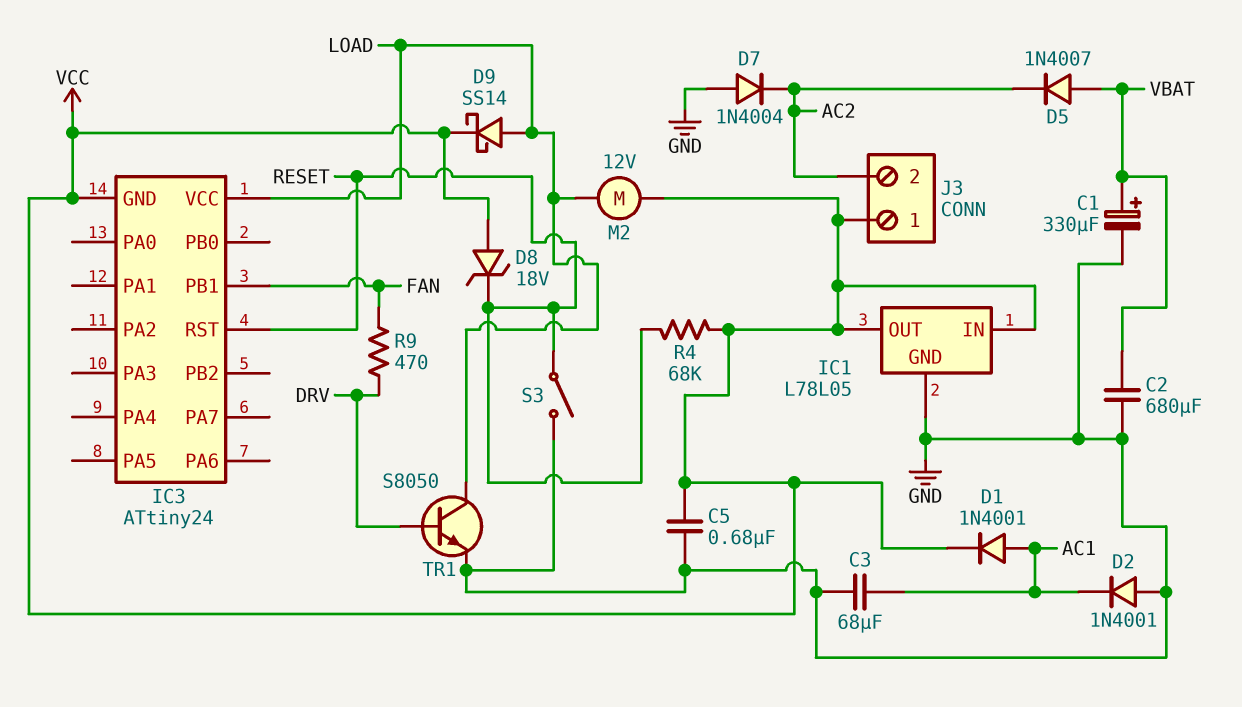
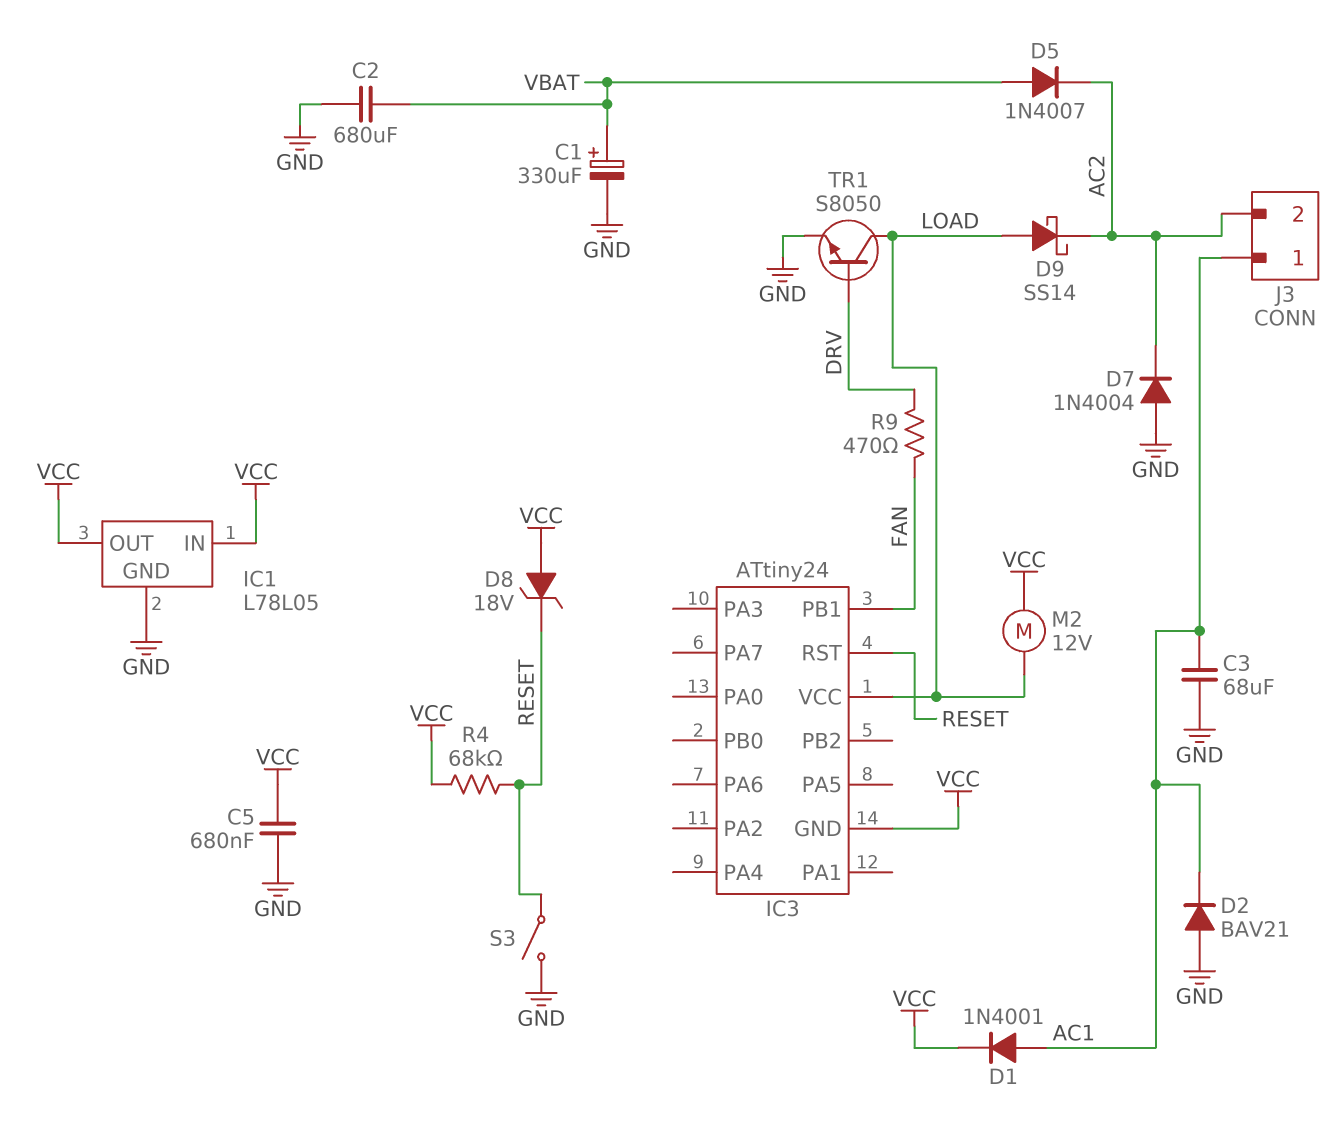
D2: diode 1N4001 (A GND, K AC1) -> diode BAV21 (A GND, K AC1)
D9: schottky SS14 (A LOAD, K VCC) -> schottky SS14 (A LOAD, K AC2)
J3 pin 1: VCC -> AC1

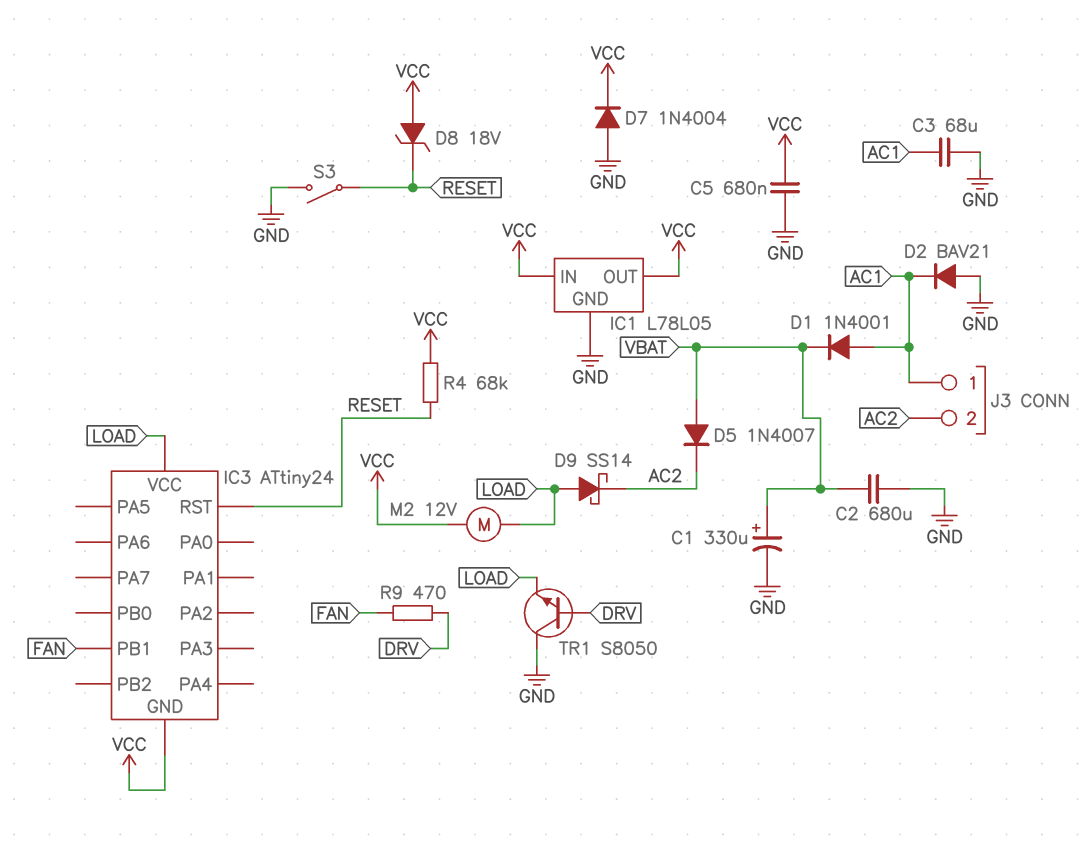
D1: diode 1N4001 (A AC1, K VCC) -> diode 1N4001 (A AC1, K VBAT)
D7: diode 1N4004 (A GND, K AC2) -> diode 1N4004 (A GND, K VCC)
TR1: NPN S8050 (B DRV, C LOAD, E GND) -> NPN S8050 (B DRV, C GND, E LOAD)

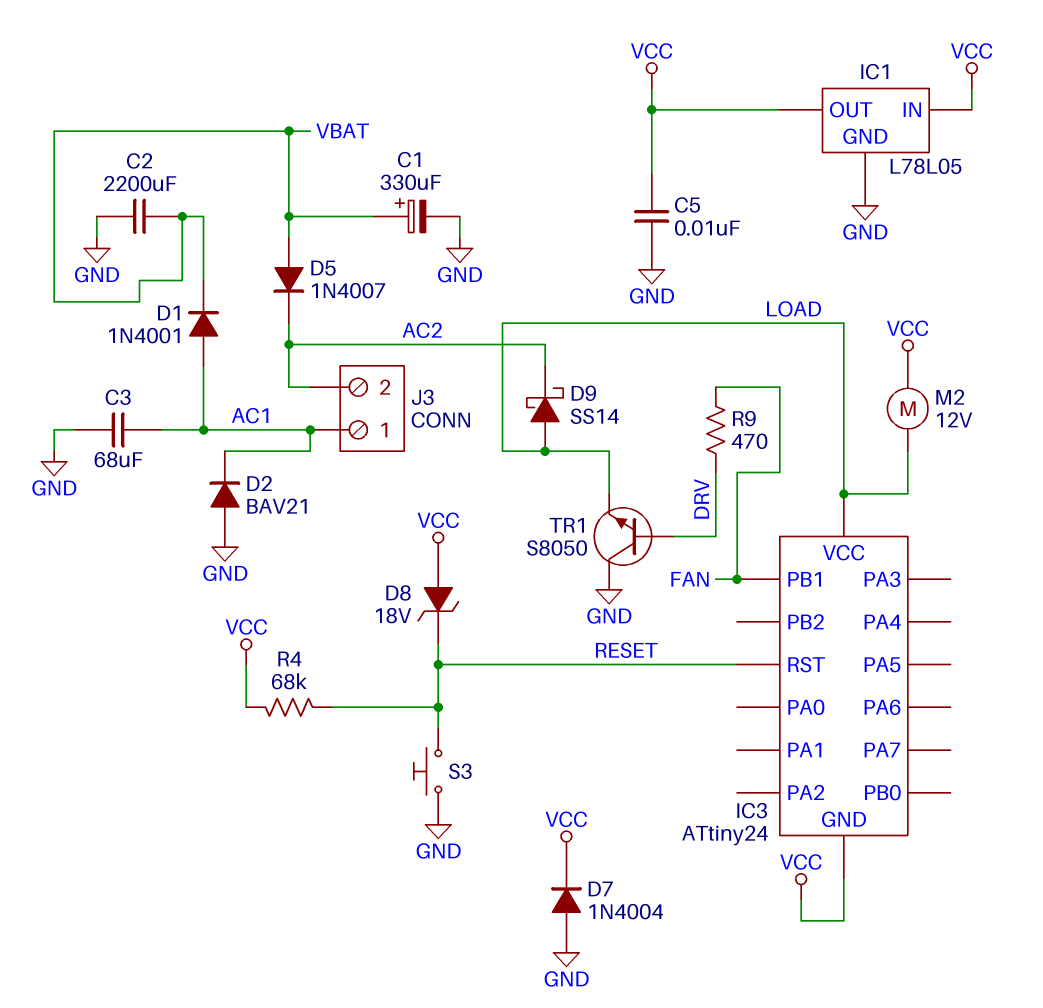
C2: 680uF (GND, VBAT) -> 2200uF (GND, VBAT)
C5: 680nF (GND, VCC) -> 10nF (GND, VCC)
S3: switch (GND, RESET) -> button (GND, RESET)

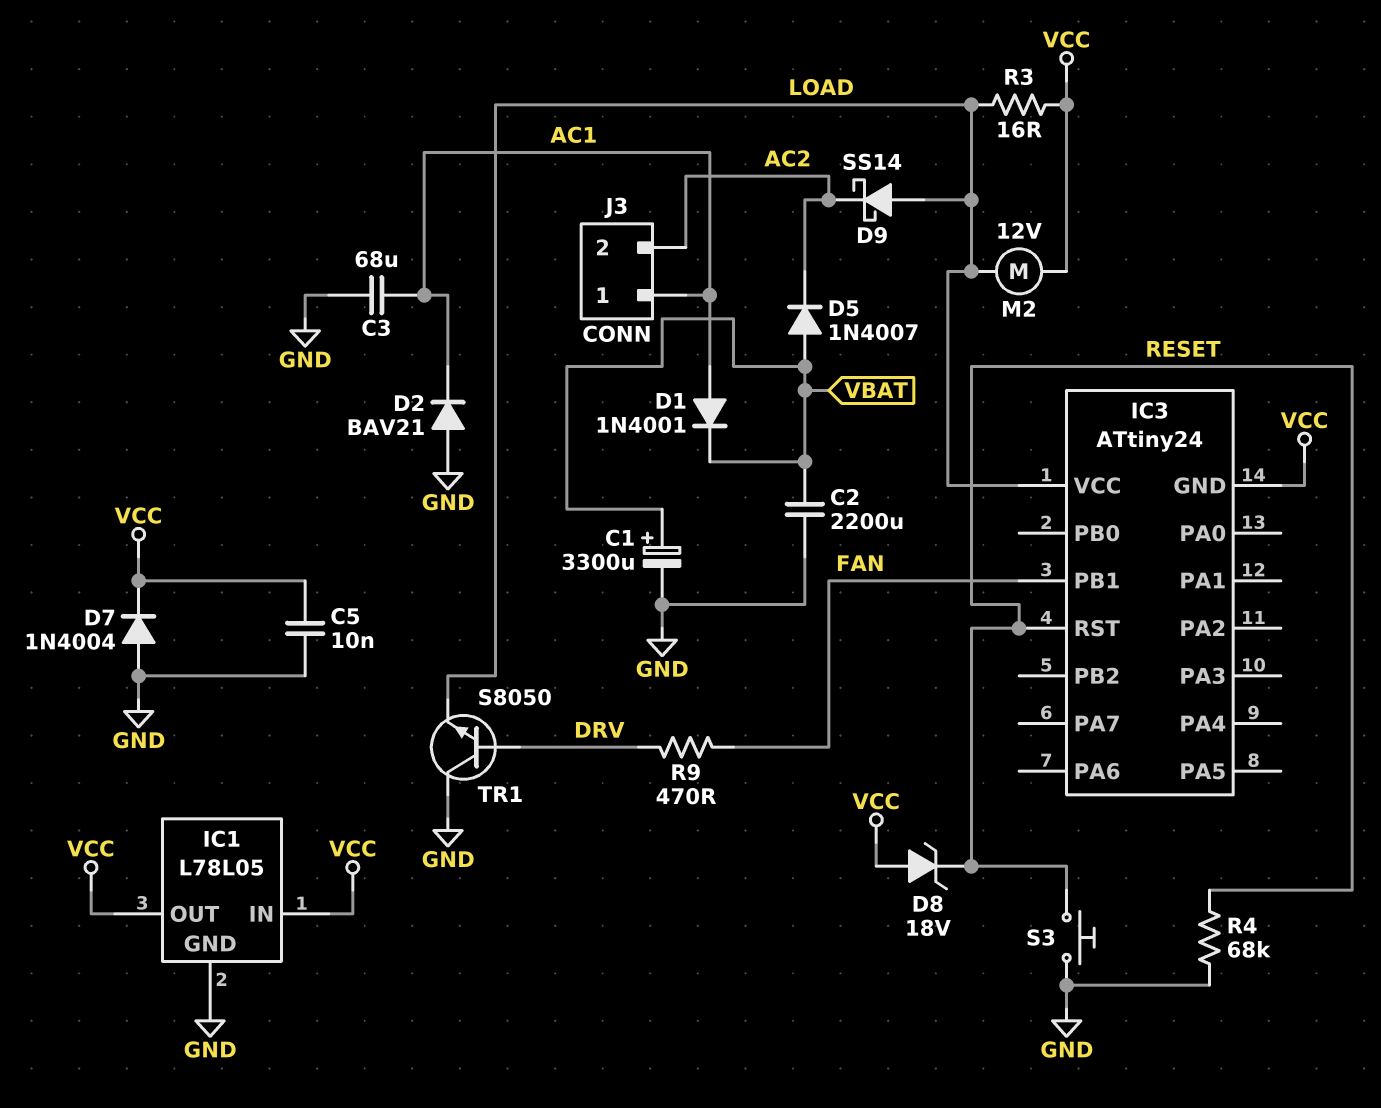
C1: 330uF (plus VBAT, minus GND) -> 3300uF (plus VBAT, minus GND)
R3: none -> 16 (LOAD, VCC)
R4: 68k (RESET, VCC) -> 68k (GND, RESET)

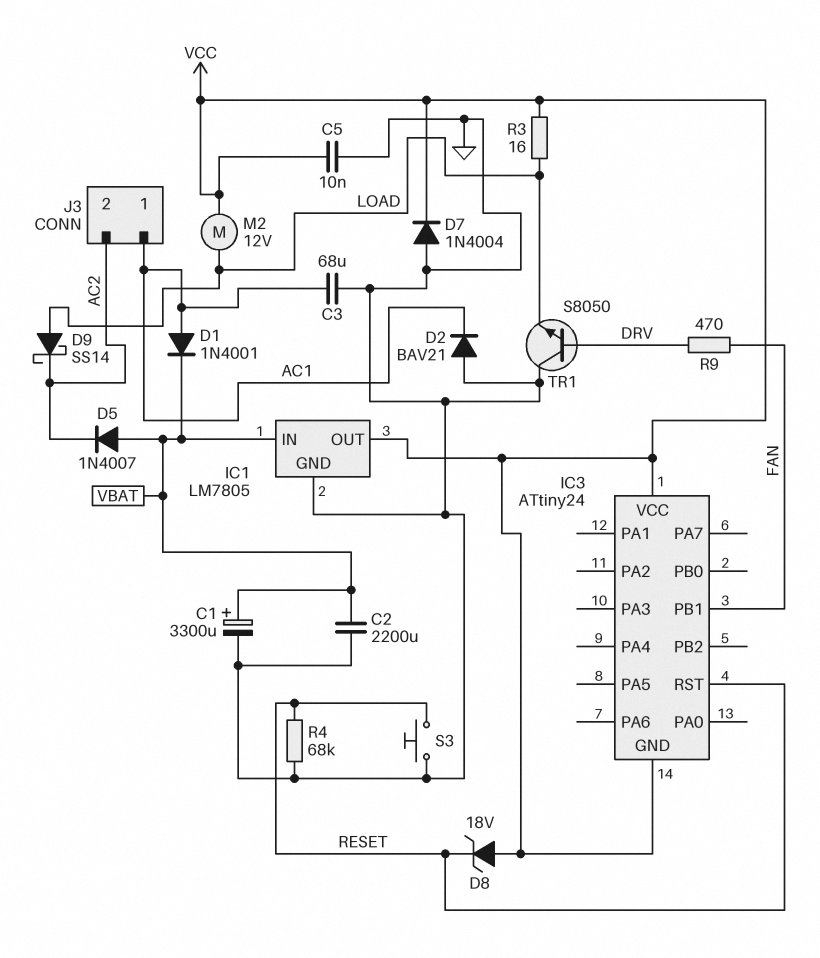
IC1: L78L05 -> LM7805
IC1 pin IN: VCC -> VBAT
IC3 pin VCC: LOAD -> VCC

